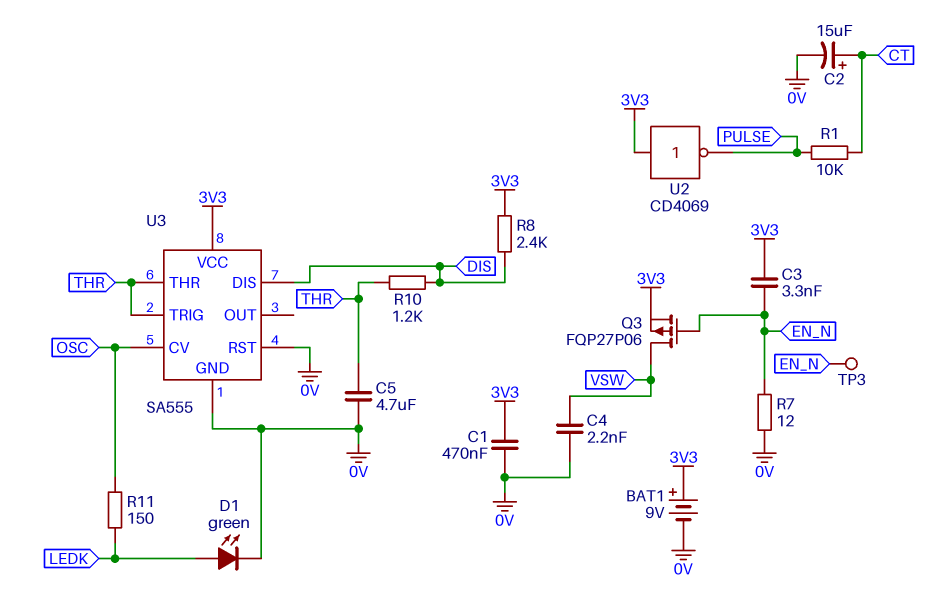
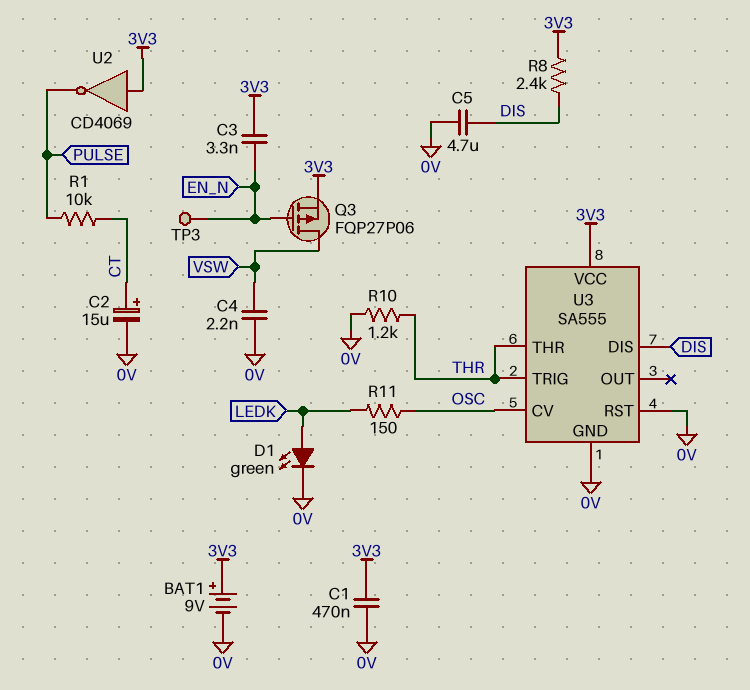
C5: 4.7uF (0V, THR) -> 4.7uF (0V, DIS)
R7: 12 (0V, EN_N) -> none
R10: 1.2k (DIS, THR) -> 1.2k (0V, THR)

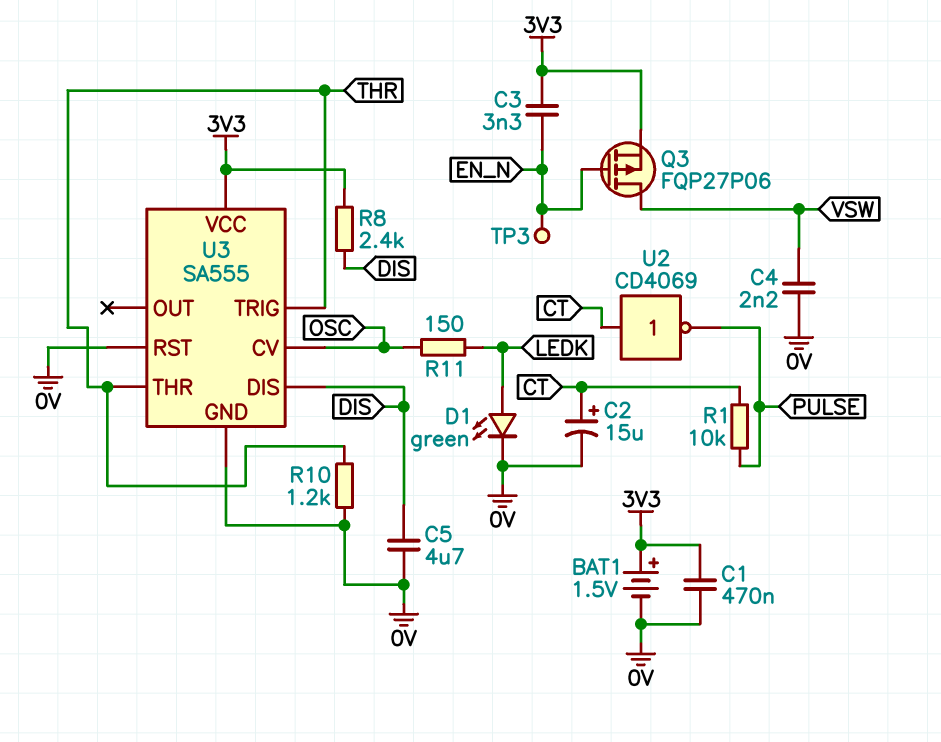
BAT1: 9V (plus 3V3, minus 0V) -> 1.5V (plus 3V3, minus 0V)
U2: NOT CD4069 (in 3V3, out PULSE) -> NOT CD4069 (in CT, out PULSE)

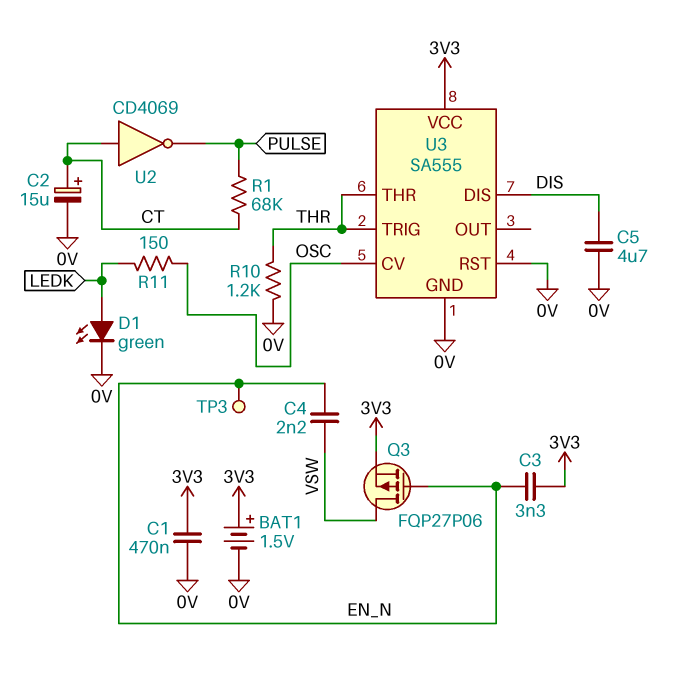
C4: 2.2nF (0V, VSW) -> 2.2nF (EN_N, VSW)
R1: 10k (CT, PULSE) -> 68k (CT, PULSE)
R8: 2.4k (3V3, DIS) -> none

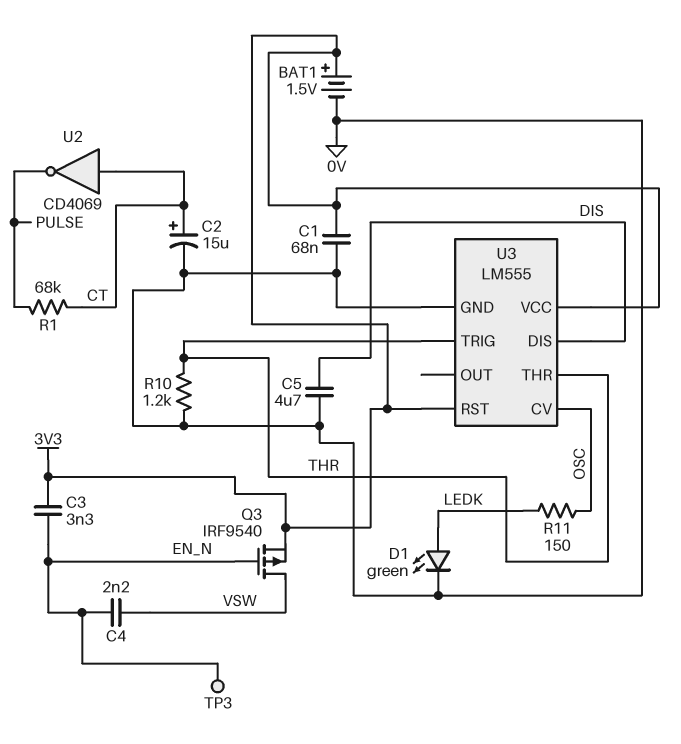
C1: 470nF (0V, 3V3) -> 68nF (0V, 3V3)
Q3: PMOS FQP27P06 (G EN_N, D VSW, S 3V3) -> PMOS IRF9540 (G EN_N, D VSW, S 3V3)
U3: SA555 -> LM555
U3 pin RST: 0V -> 3V3

